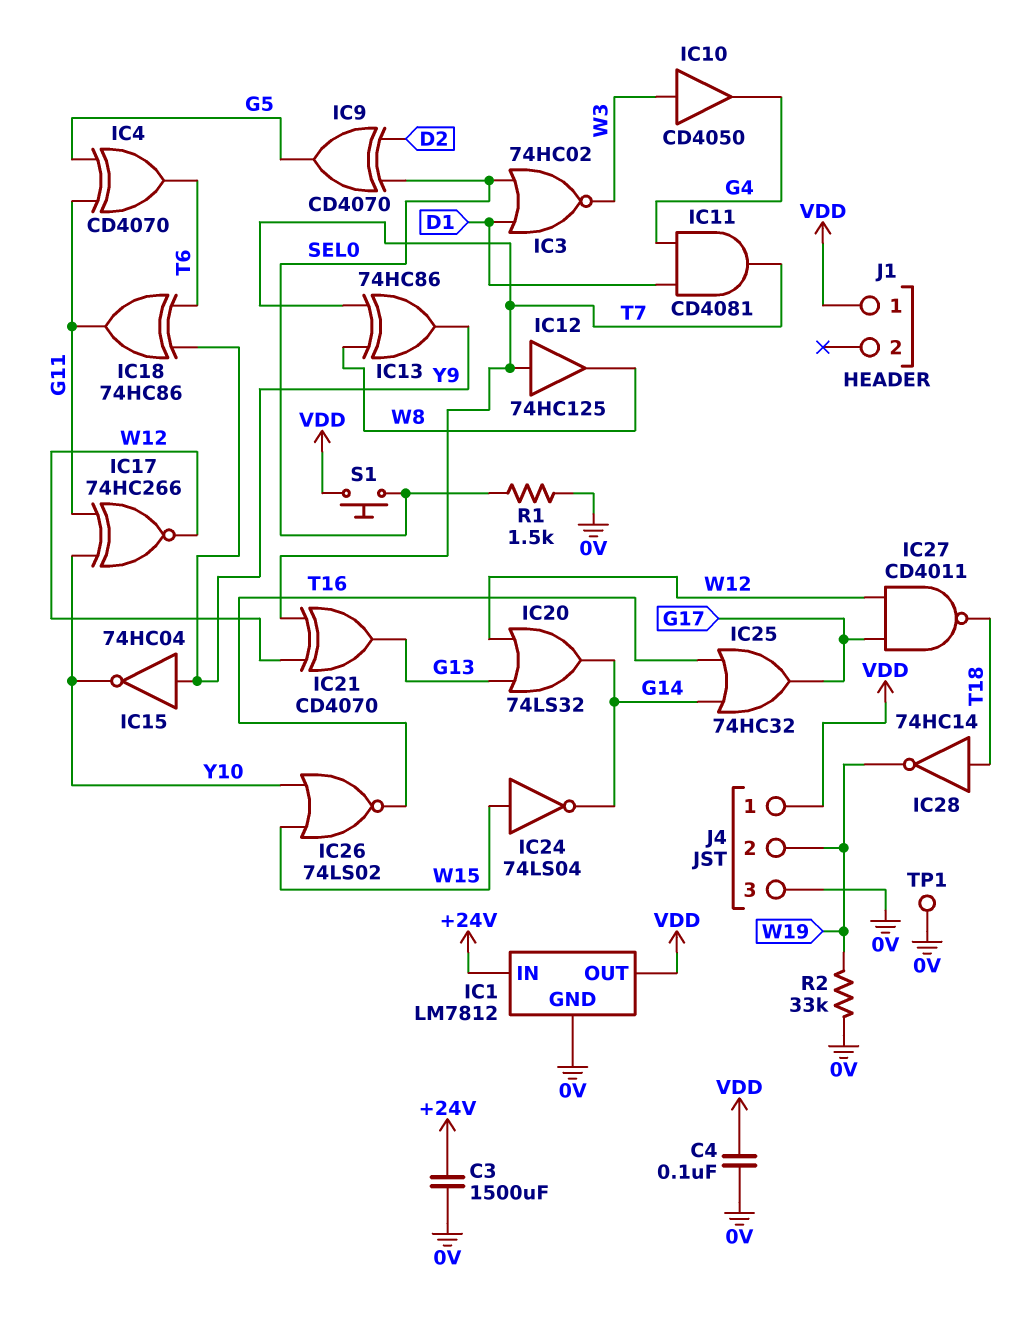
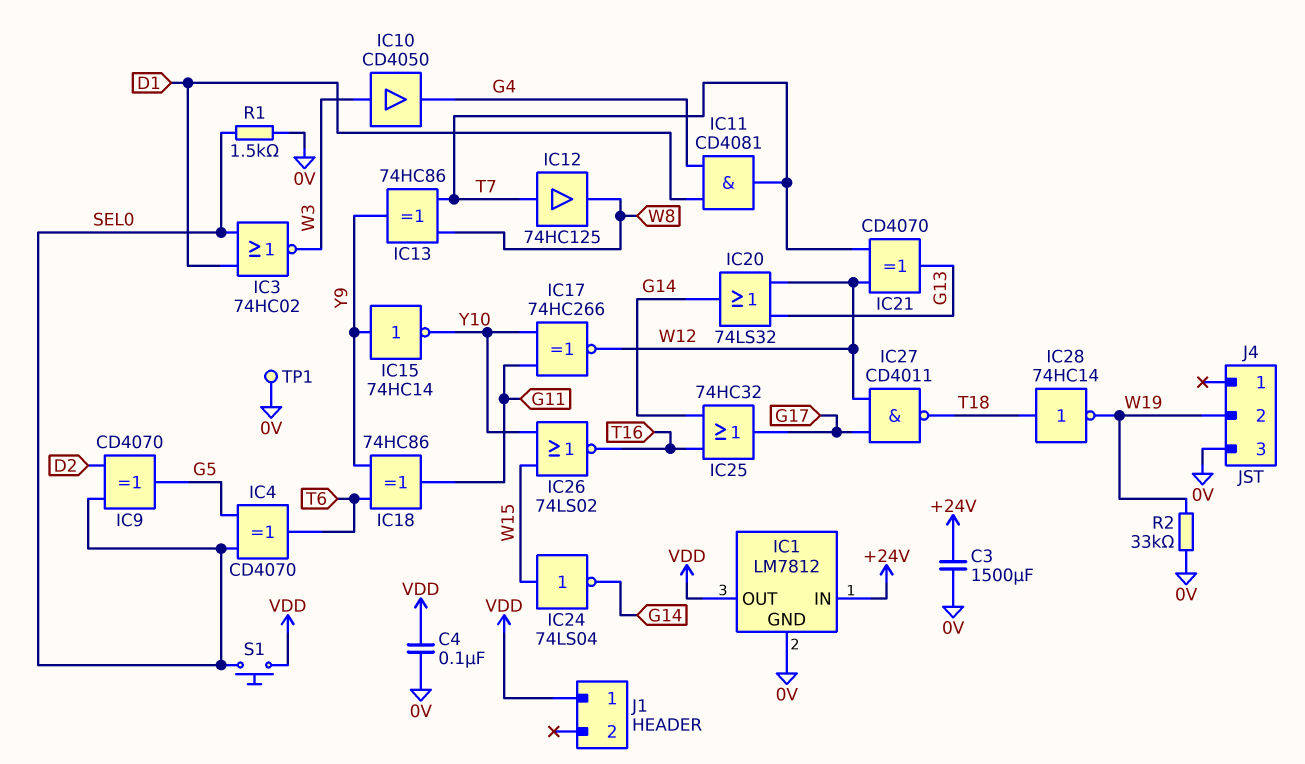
IC4: XOR CD4070 (in G5, in G11, out T6) -> XOR CD4070 (in G5, in SEL0, out T6)
IC15: NOT 74HC04 (in Y9, out Y10) -> NOT 74HC14 (in Y9, out Y10)
J4 pin 1: VDD -> none

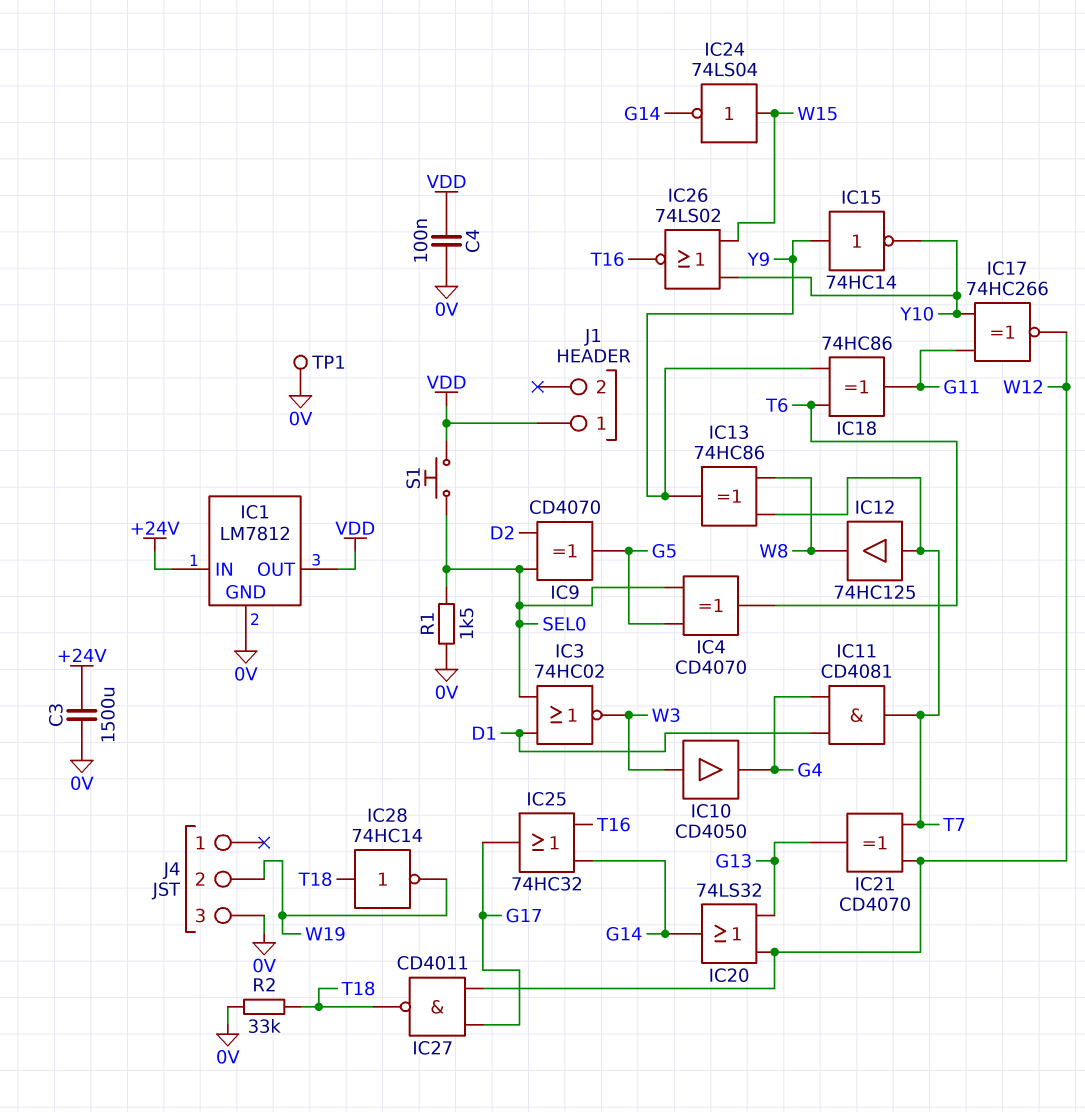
R2: 33k (0V, W19) -> 33k (0V, T18)

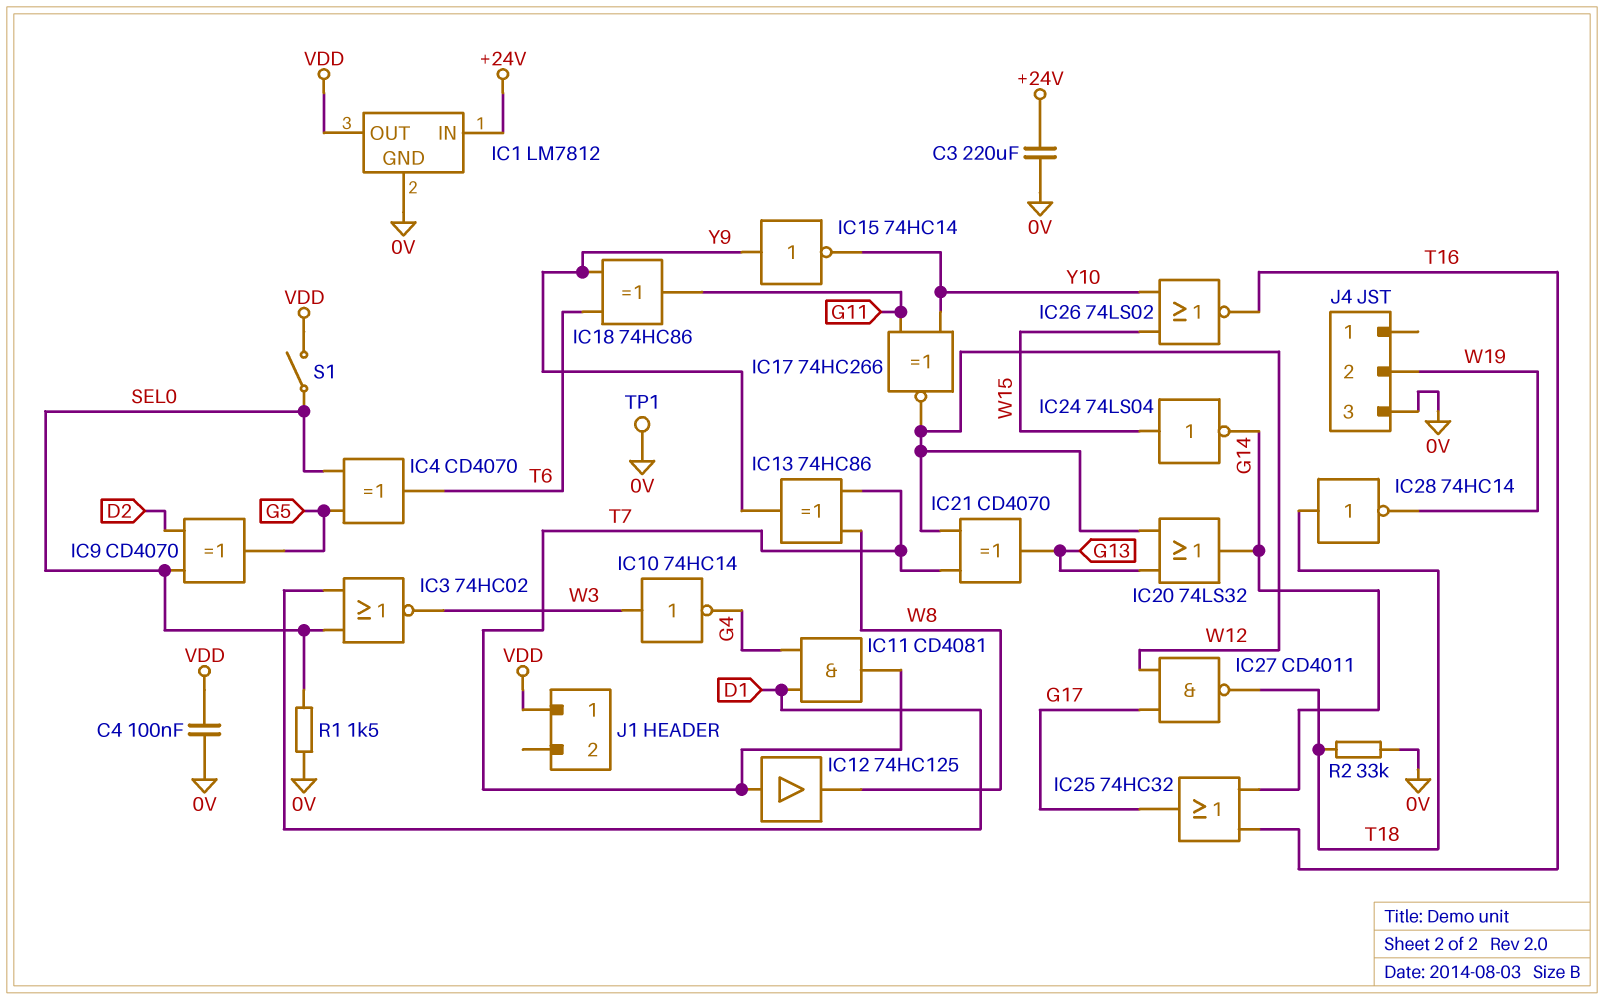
C3: 1500uF (+24V, 0V) -> 220uF (+24V, 0V)
IC10: buffer CD4050 (in W3, out G4) -> NOT 74HC14 (in W3, out G4)
S1: button (SEL0, VDD) -> switch (SEL0, VDD)

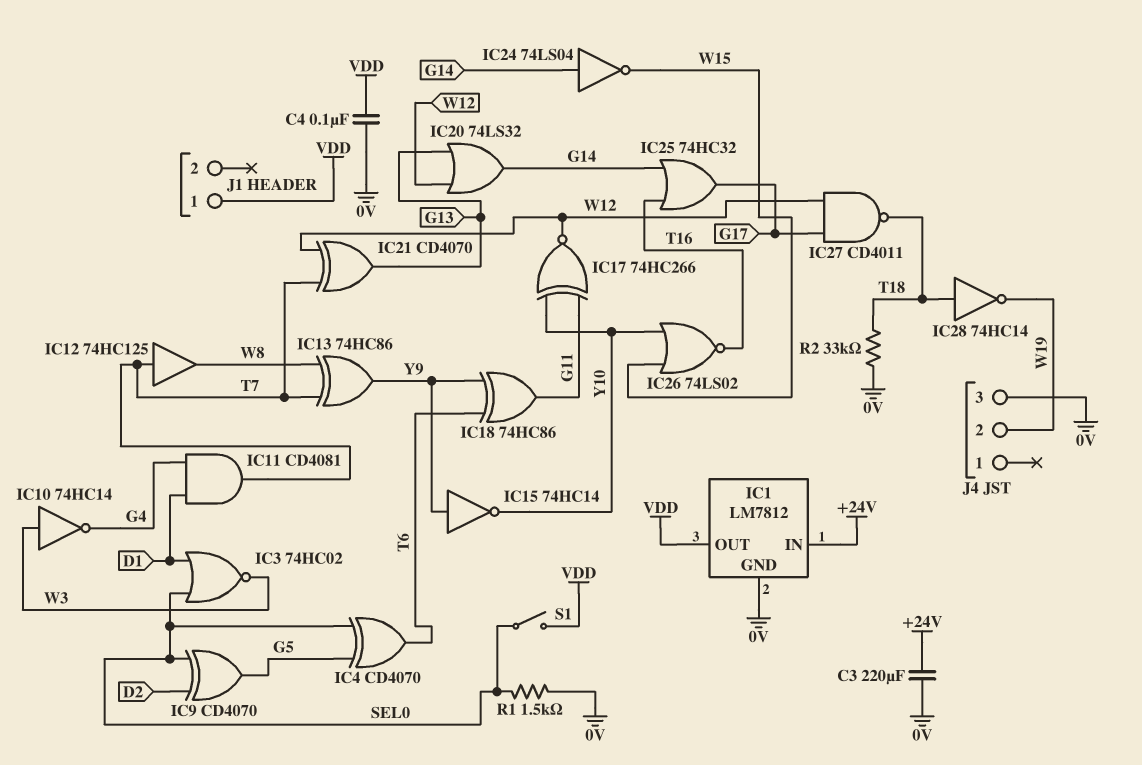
IC24: NOT 74LS04 (in W15, out G14) -> NOT 74LS04 (in G14, out W15)
TP1: test point (0V) -> none

